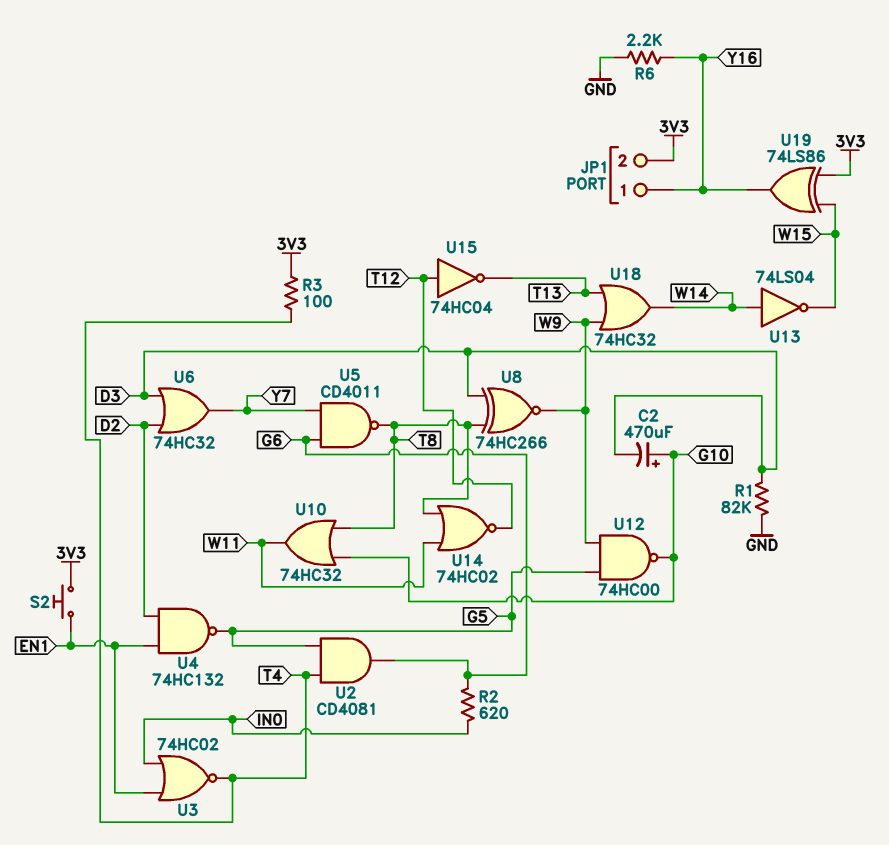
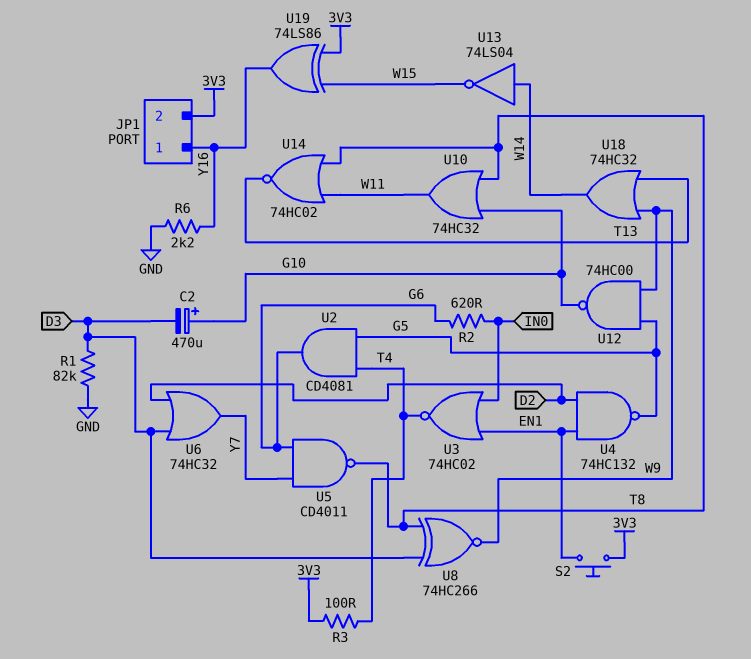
U14: NOR 74HC02 (in T8, in W11, out T12) -> NOR 74HC02 (in T8, in W11, out T13)
U15: NOT 74HC04 (in T12, out T13) -> none

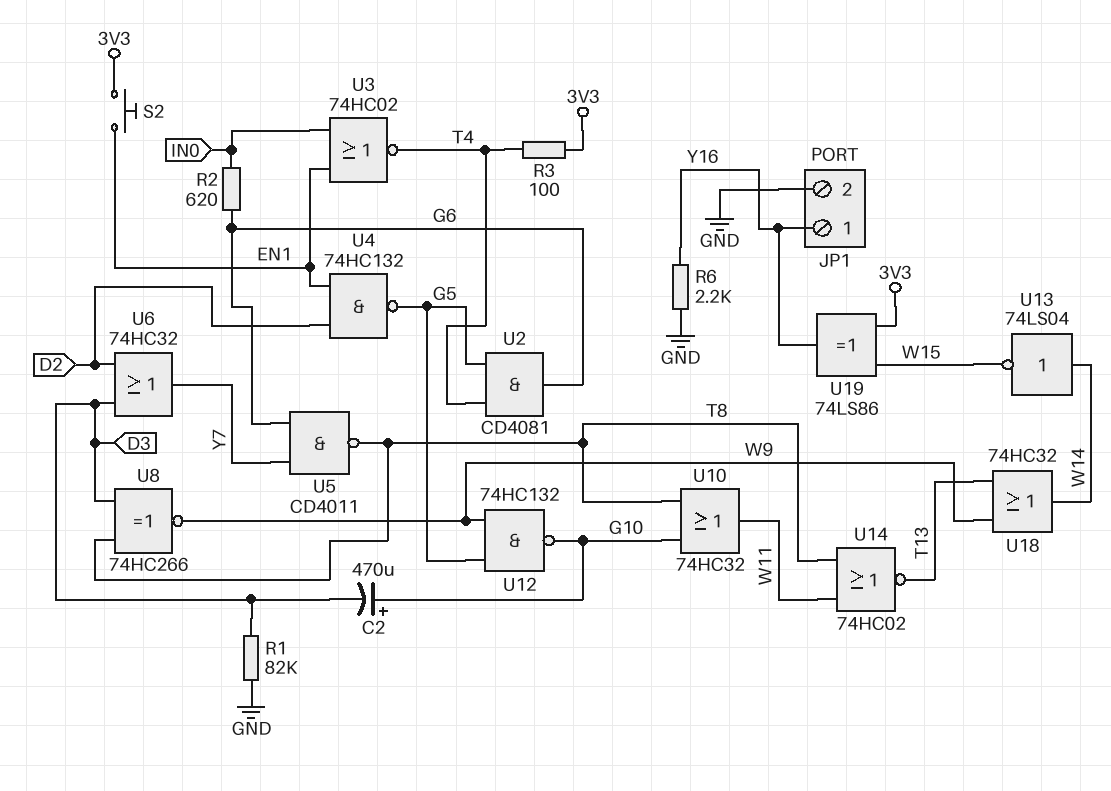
JP1 pin 2: 3V3 -> GND
U12: NAND 74HC00 (in G5, in W9, out G10) -> NAND 74HC132 (in G5, in W9, out G10)

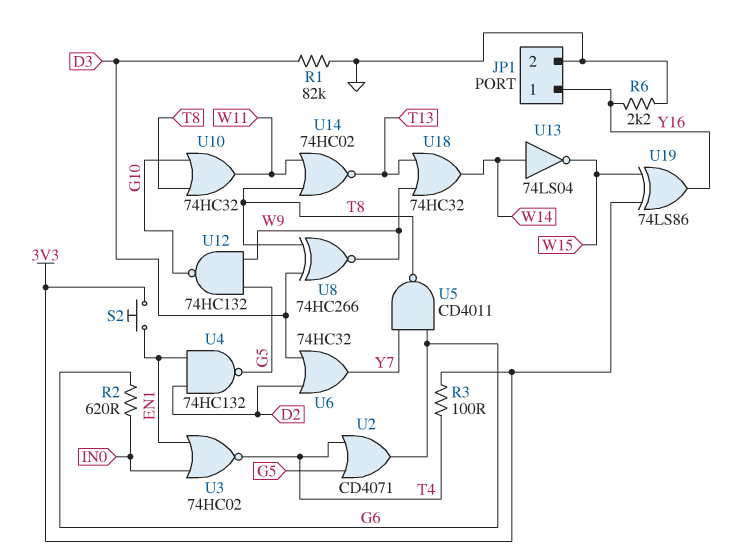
C2: 470uF (plus G10, minus D3) -> none
U2: AND CD4081 (in G5, in T4, out G6) -> OR CD4071 (in G5, in T4, out G6)

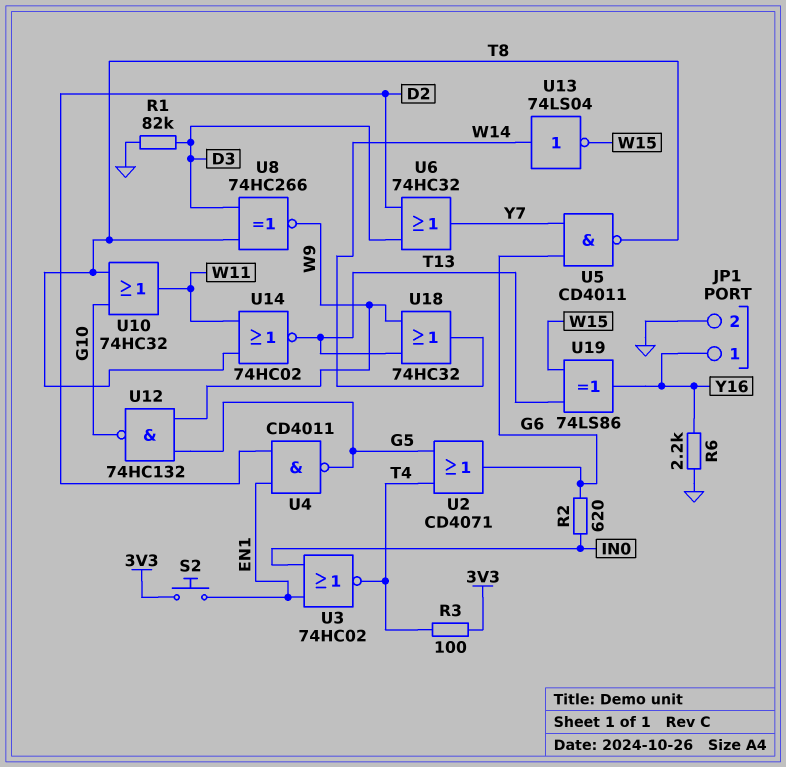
U4: NAND 74HC132 (in D2, in EN1, out G5) -> NAND CD4011 (in D2, in EN1, out G5)
U19: XOR 74LS86 (in 3V3, in W15, out Y16) -> XOR 74LS86 (in T13, in W15, out Y16)

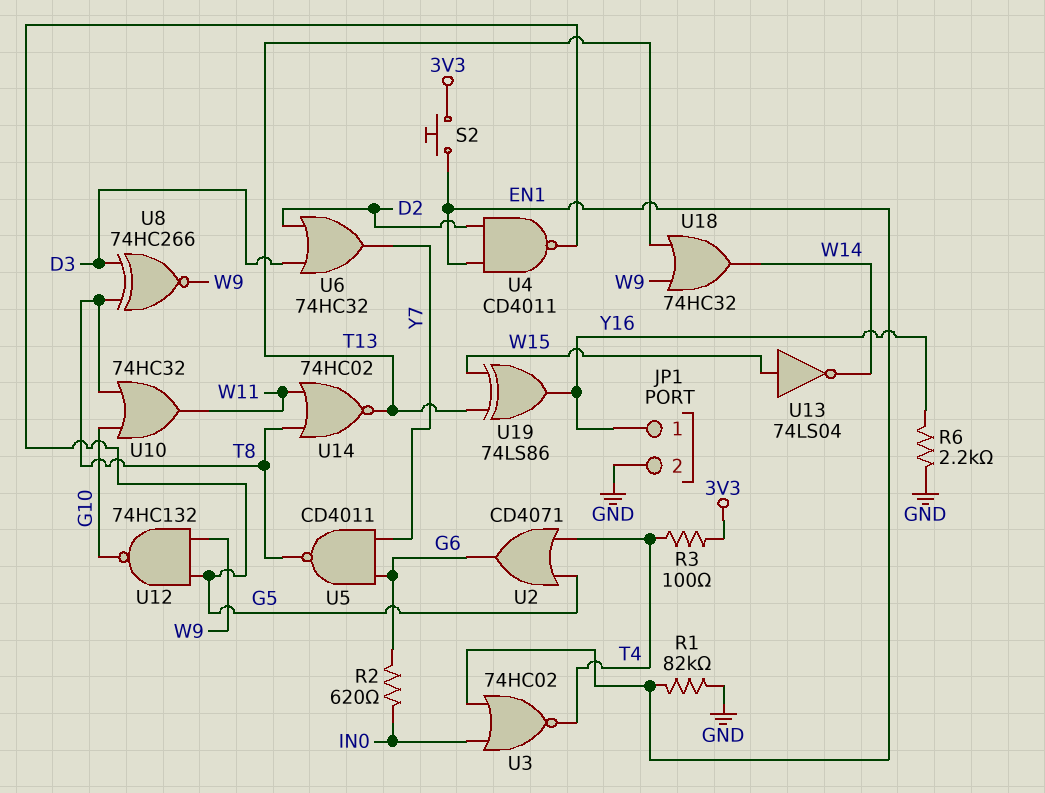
R1: 82k (D3, GND) -> 82k (EN1, GND)
U13: NOT 74LS04 (in W14, out W15) -> NOT 74LS04 (in W15, out W14)

